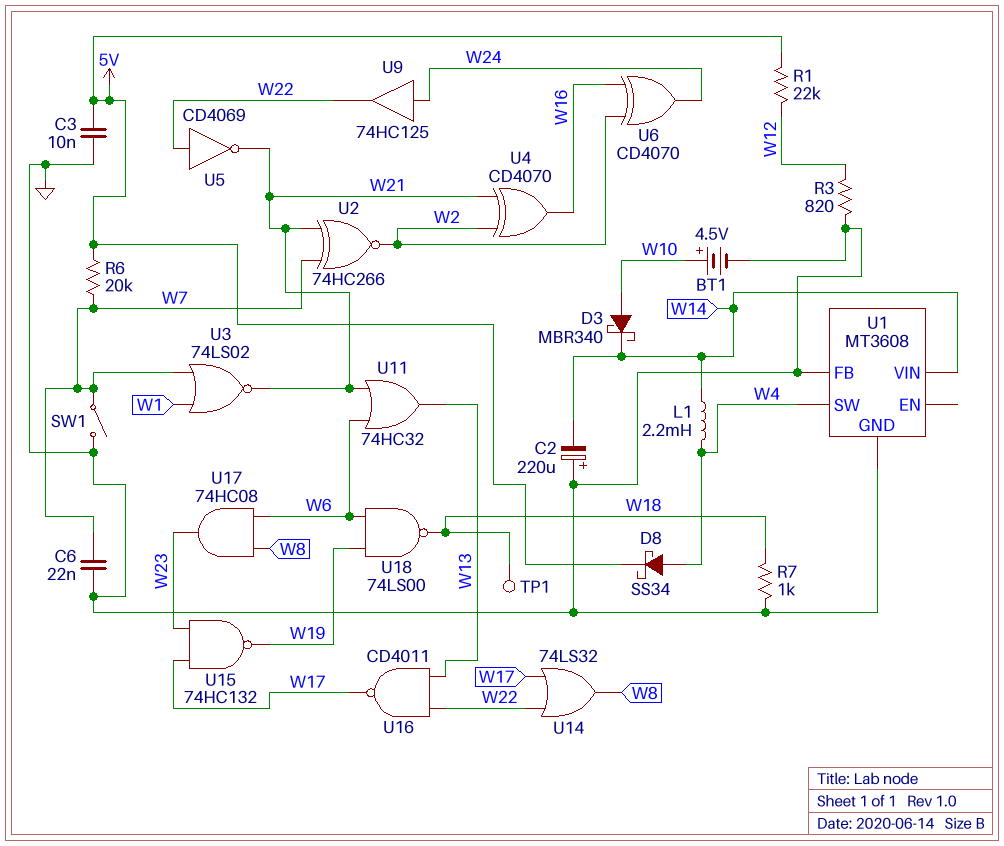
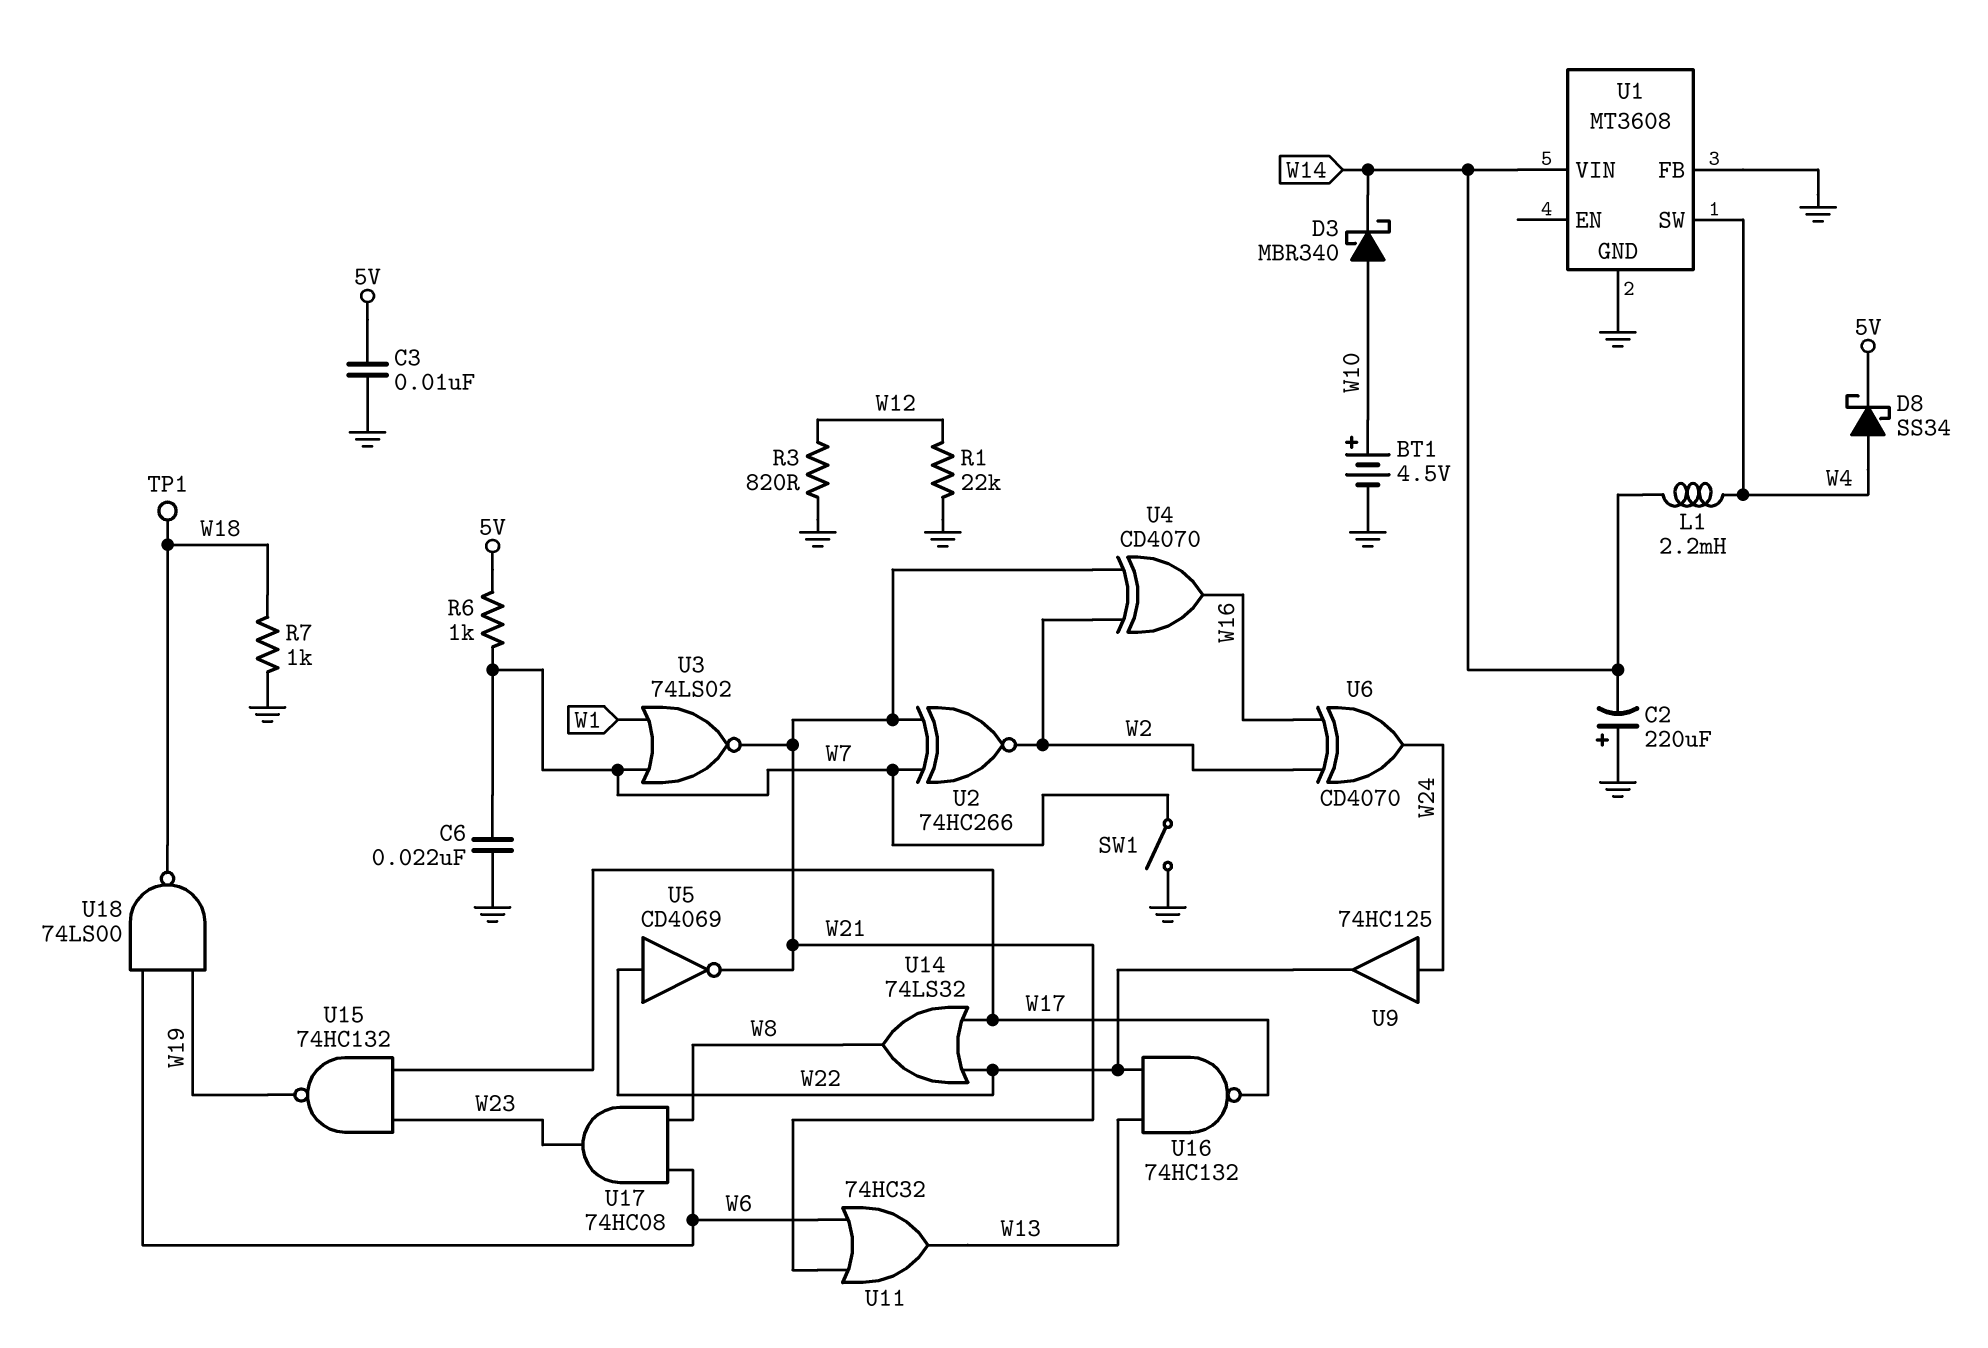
R1: 22k (5V, W12) -> 22k (GND, W12)
R6: 20k (5V, W7) -> 1k (5V, W7)
U16: NAND CD4011 (in W13, in W22, out W17) -> NAND 74HC132 (in W13, in W22, out W17)

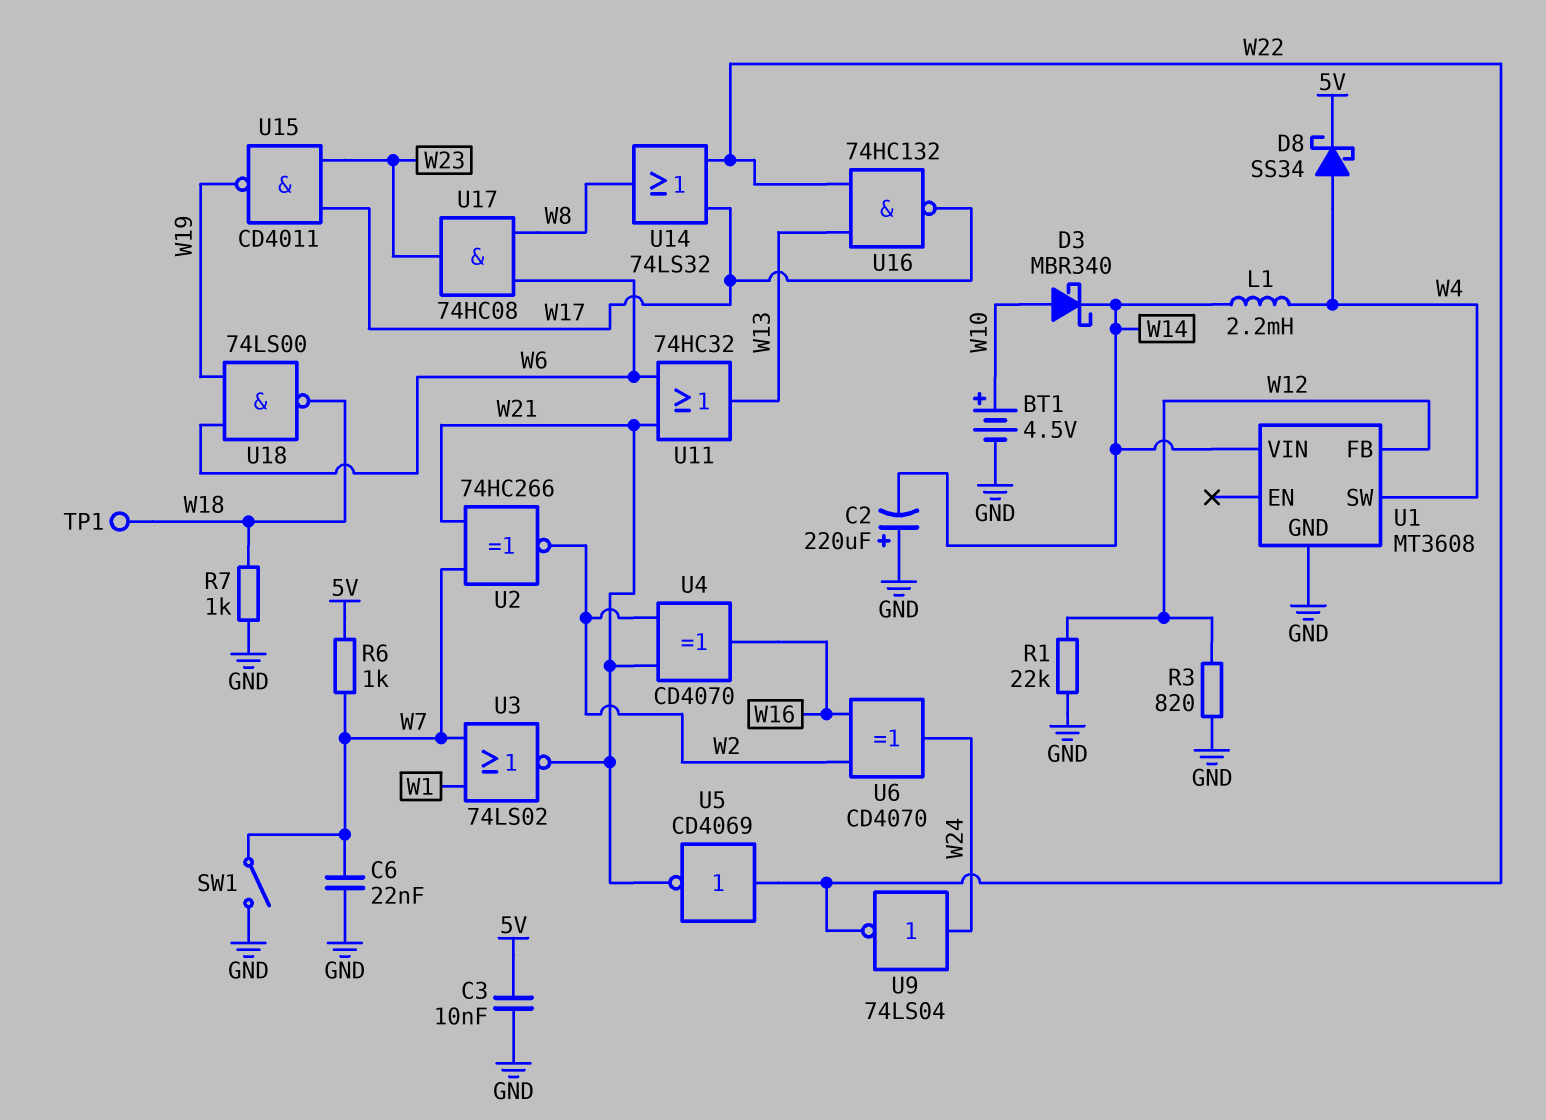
U1 pin FB: GND -> W12
U9: buffer 74HC125 (in W24, out W22) -> NOT 74LS04 (in W24, out W22)
U15: NAND 74HC132 (in W17, in W23, out W19) -> NAND CD4011 (in W17, in W23, out W19)

